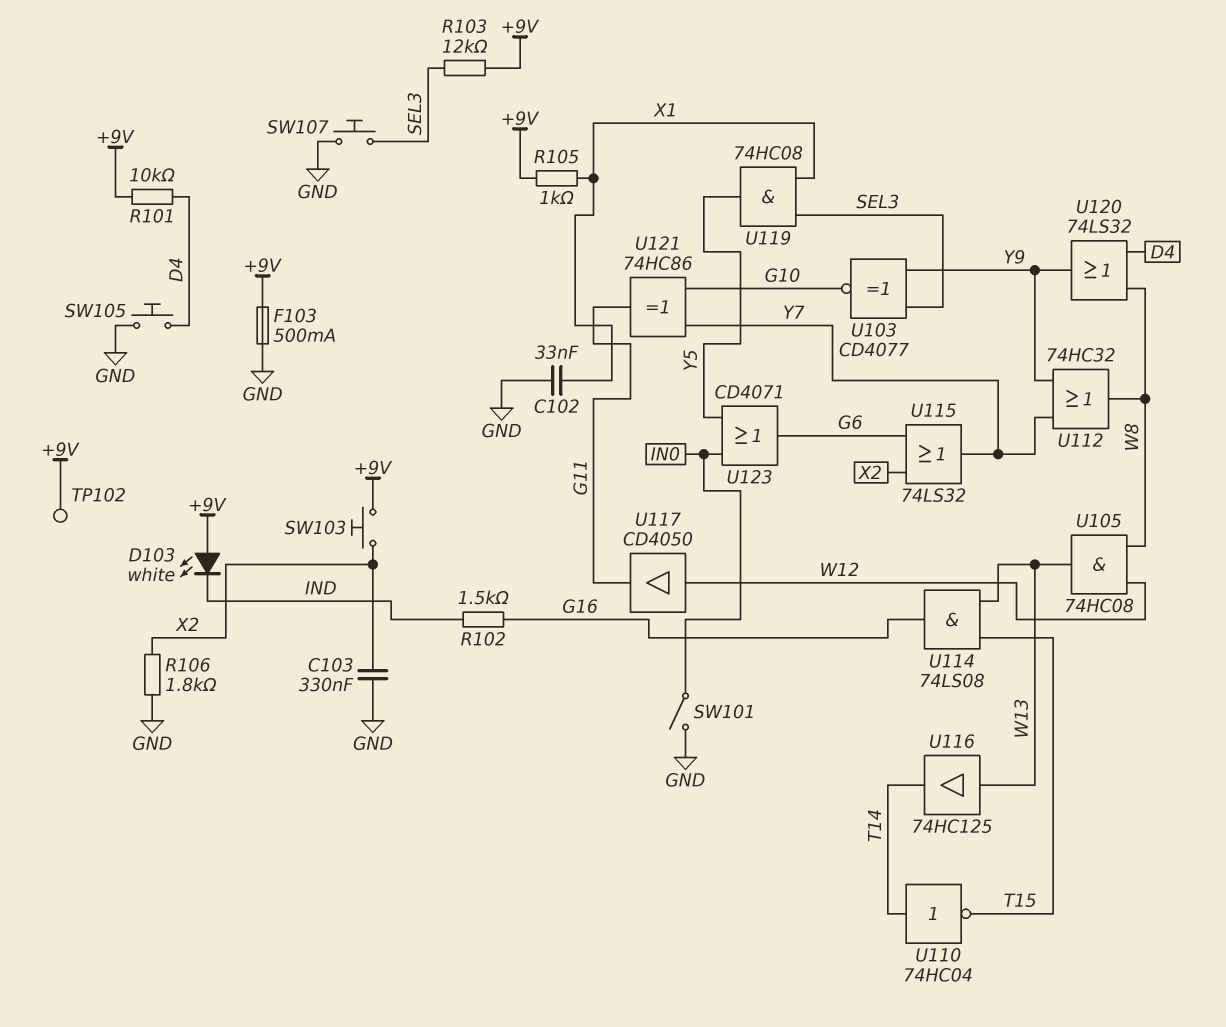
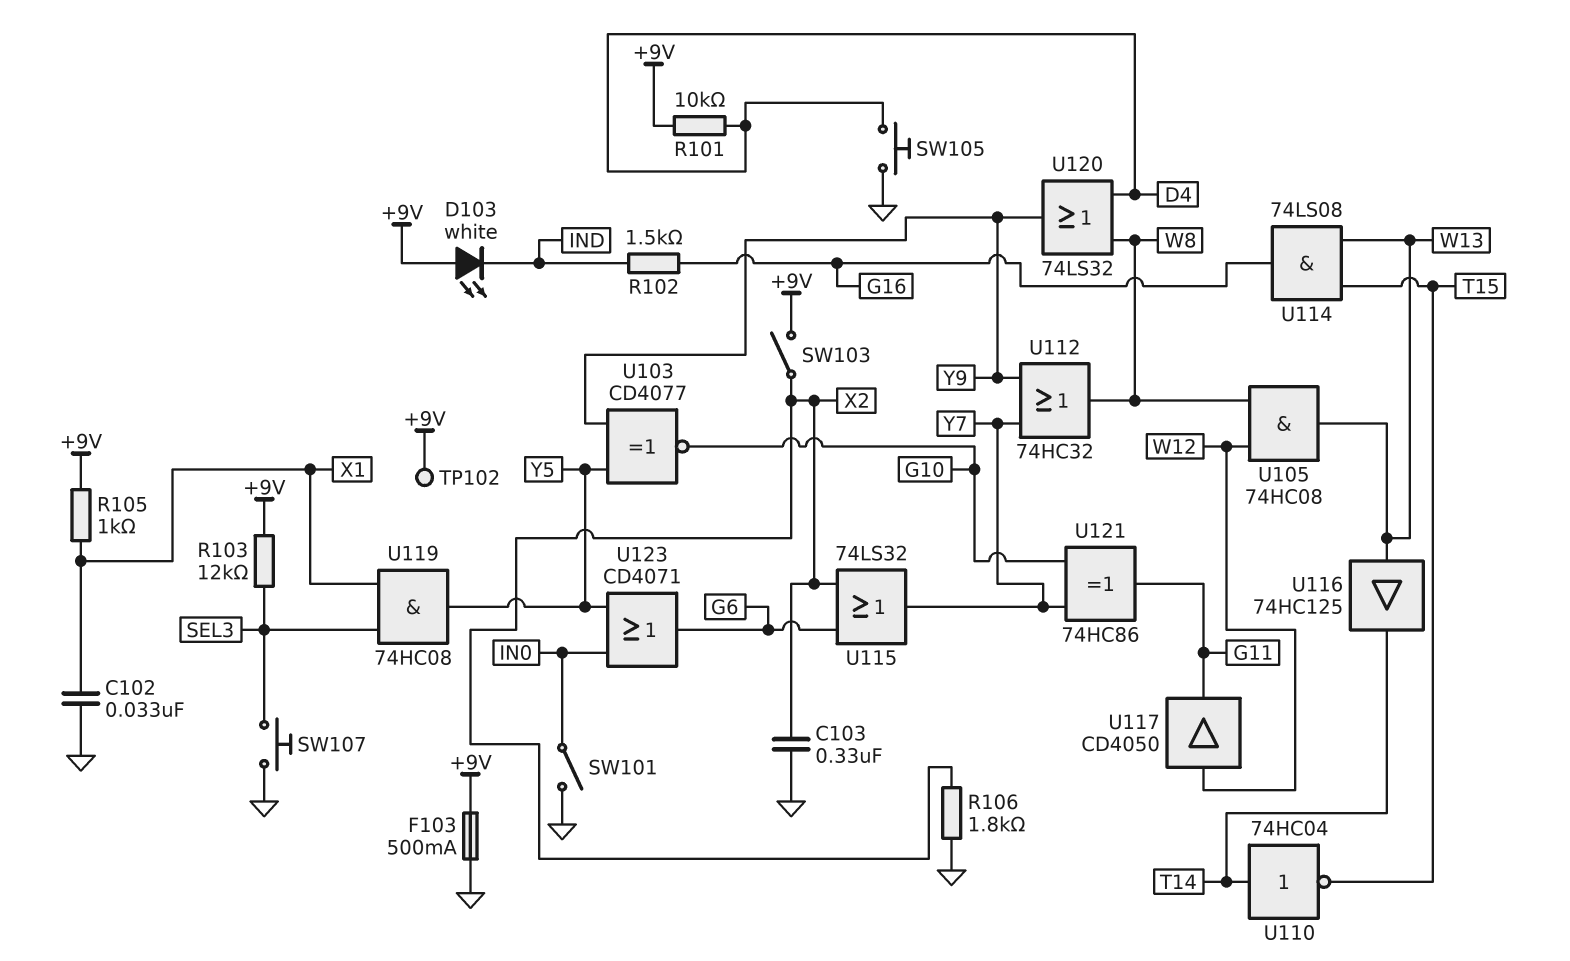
SW103: button (+9V, X2) -> switch (+9V, X2)
U103: XNOR CD4077 (in SEL3, in Y9, out G10) -> XNOR CD4077 (in Y5, in Y9, out G10)

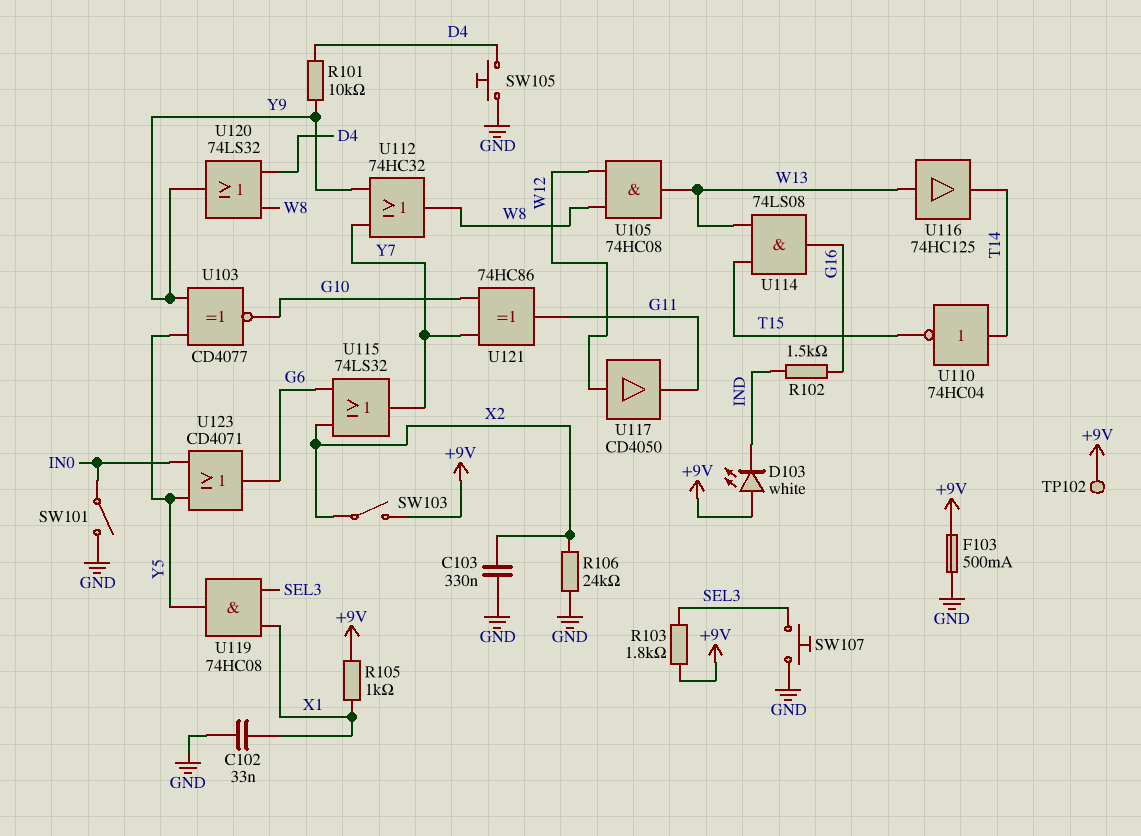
R101: 10k (+9V, D4) -> 10k (D4, Y9)
R103: 12k (+9V, SEL3) -> 1.8k (+9V, SEL3)
R106: 1.8k (GND, X2) -> 24k (GND, X2)

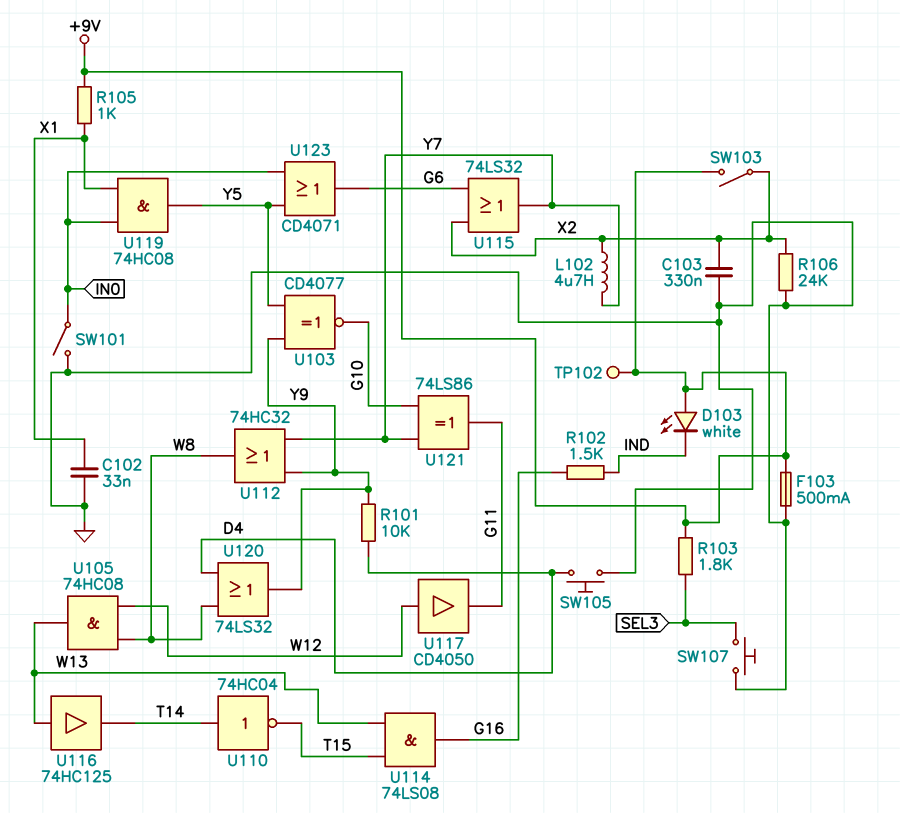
L102: none -> 4.7uH (X2, Y7)
U119: AND 74HC08 (in SEL3, in X1, out Y5) -> AND 74HC08 (in IN0, in X1, out Y5)
U121: XOR 74HC86 (in G10, in Y7, out G11) -> XOR 74LS86 (in G10, in Y7, out G11)

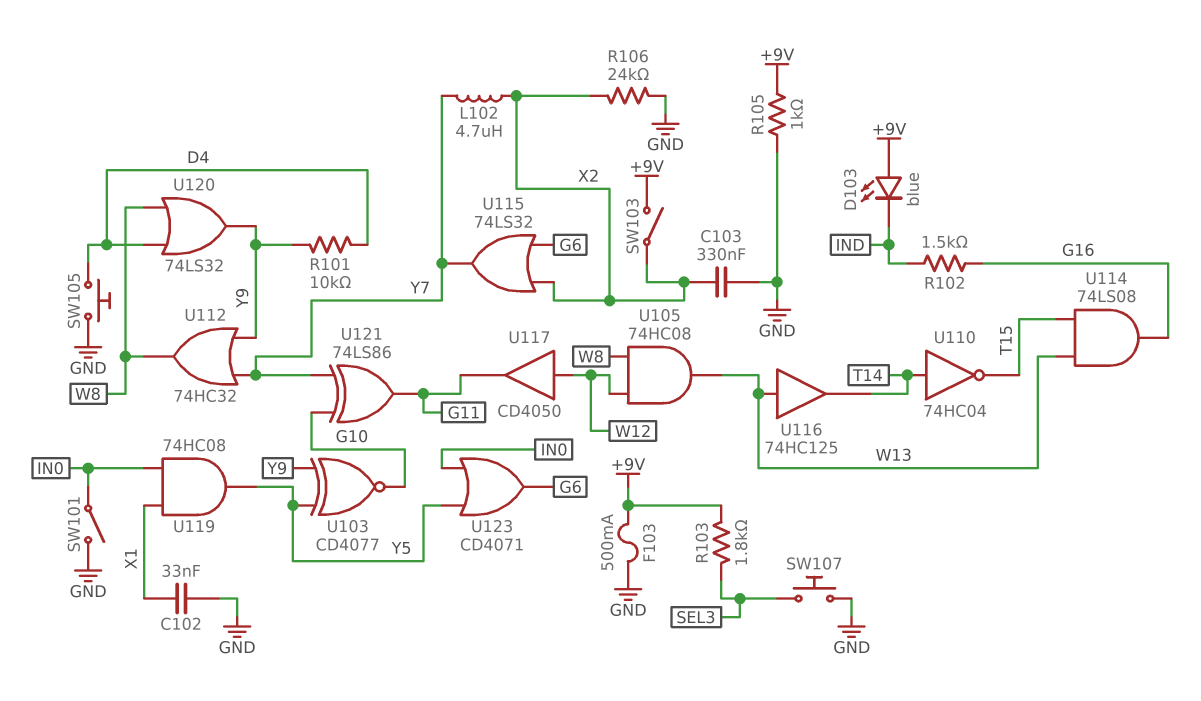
D103: LED white (A +9V, K IND) -> LED blue (A +9V, K IND)
R105: 1k (+9V, X1) -> 1k (+9V, GND)
TP102: test point (+9V) -> none

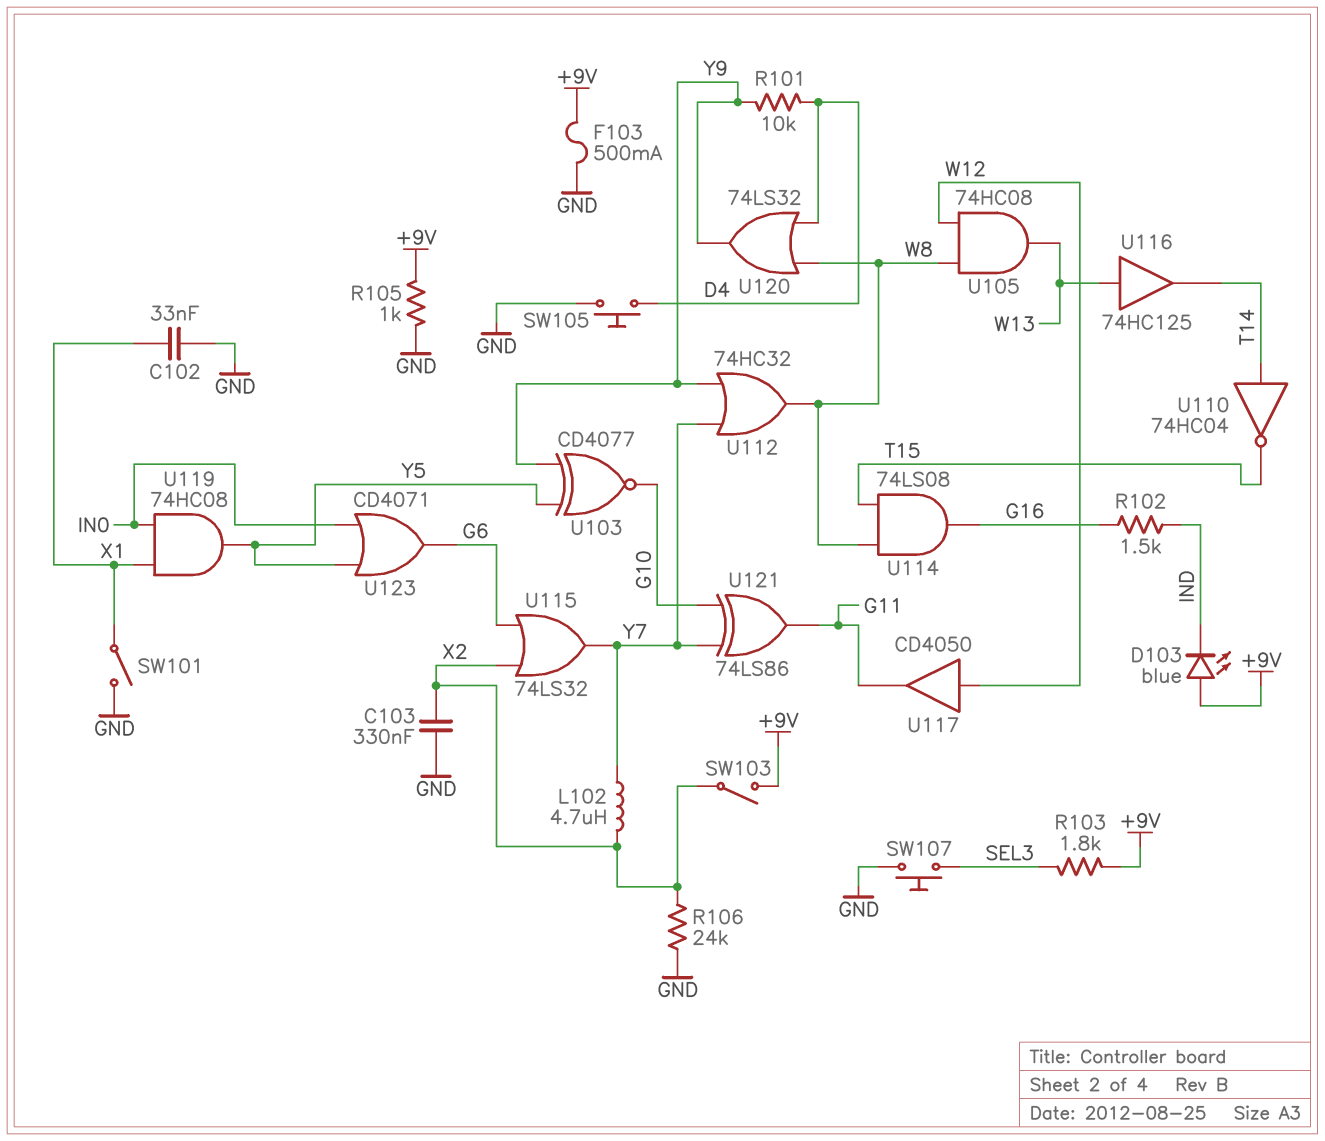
SW101: switch (GND, IN0) -> switch (GND, X1)
U114: AND 74LS08 (in T15, in W13, out G16) -> AND 74LS08 (in T15, in W8, out G16)

